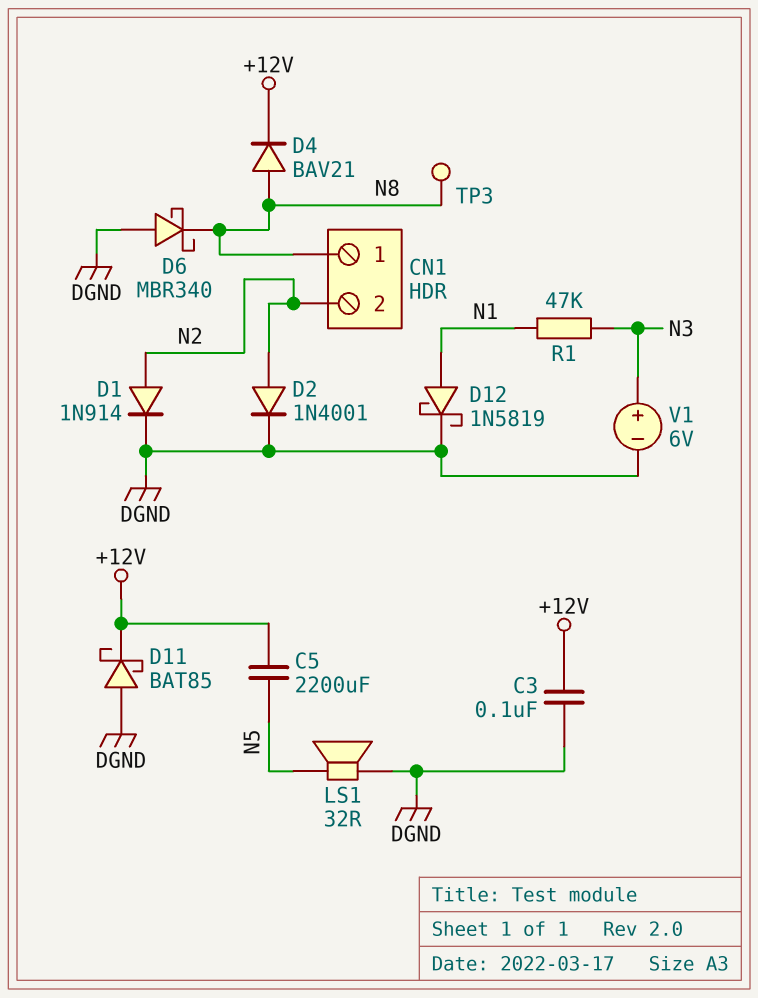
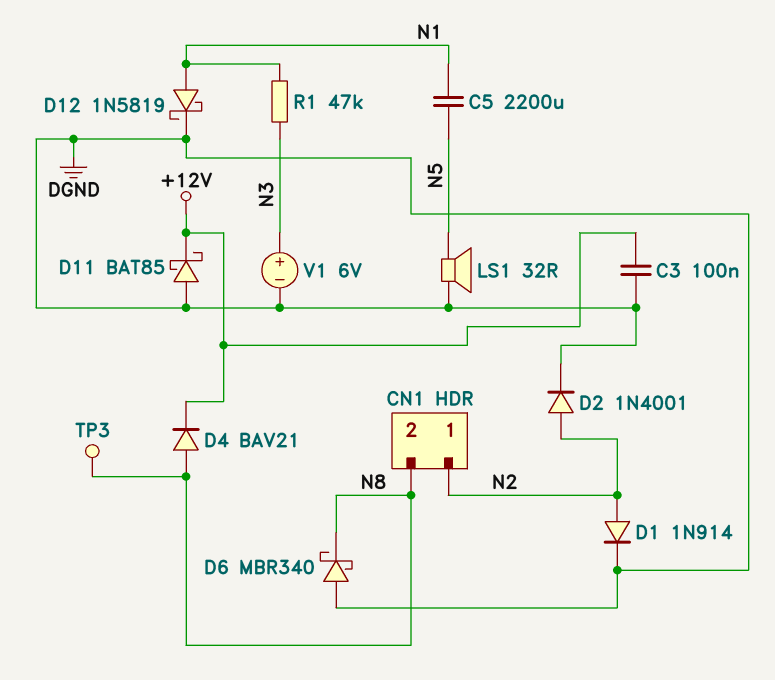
C5: 2200uF (+12V, N5) -> 2200uF (N1, N5)
CN1 pin 1: N8 -> N2
CN1 pin 2: N2 -> N8

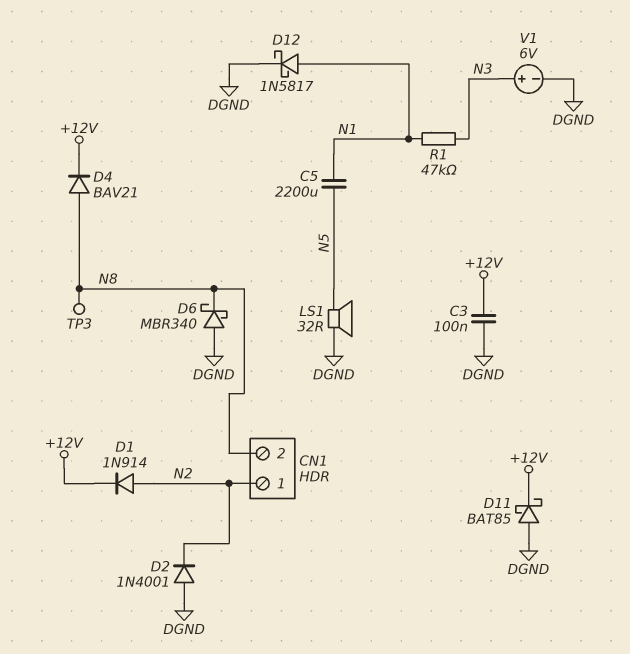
D1: diode 1N914 (A N2, K DGND) -> diode 1N914 (A N2, K +12V)
D2: diode 1N4001 (A N2, K DGND) -> diode 1N4001 (A DGND, K N2)
D12: schottky 1N5819 (A N1, K DGND) -> schottky 1N5817 (A N1, K DGND)

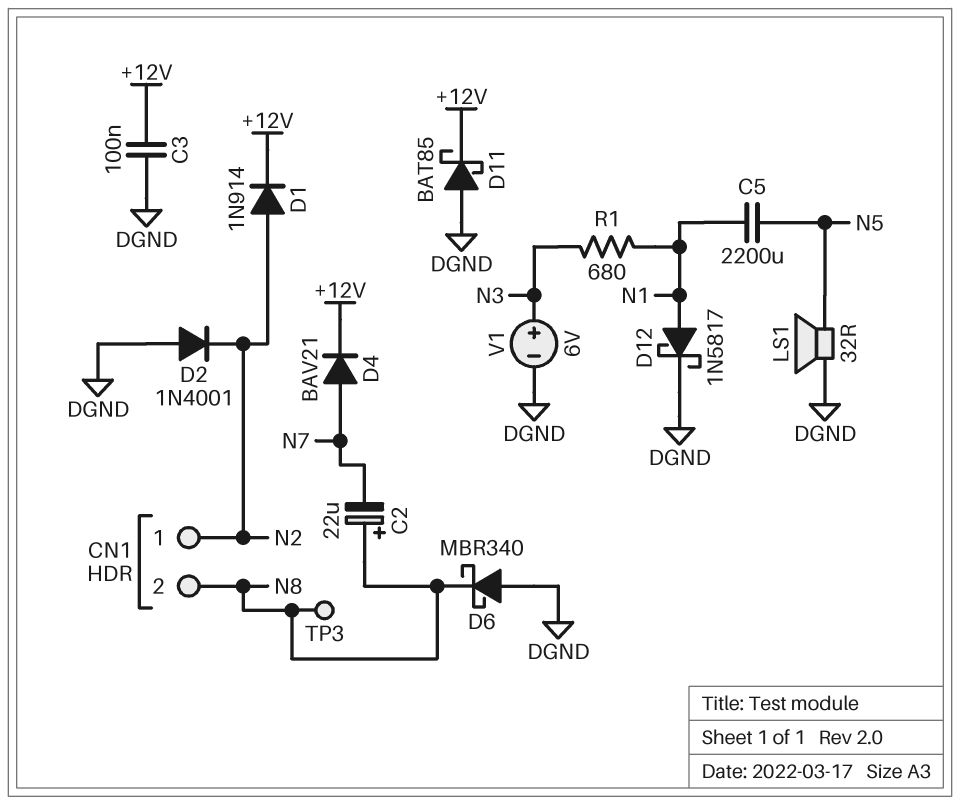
C2: none -> 22uF (plus N8, minus N7)
D4: diode BAV21 (A N8, K +12V) -> diode BAV21 (A N7, K +12V)
R1: 47k (N1, N3) -> 680 (N1, N3)

